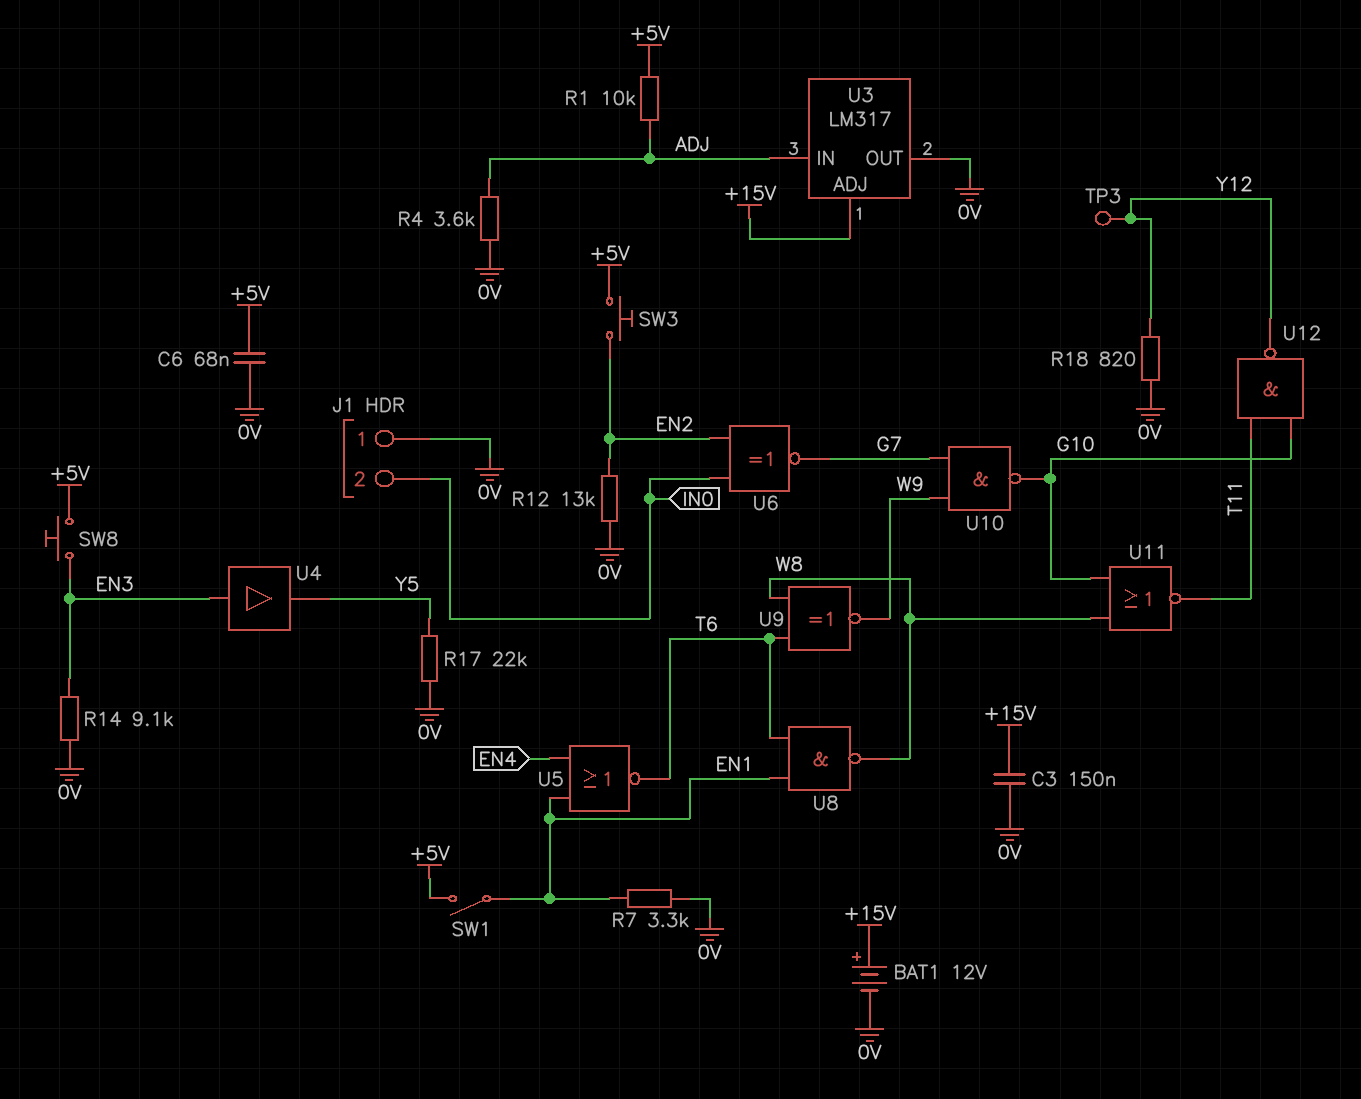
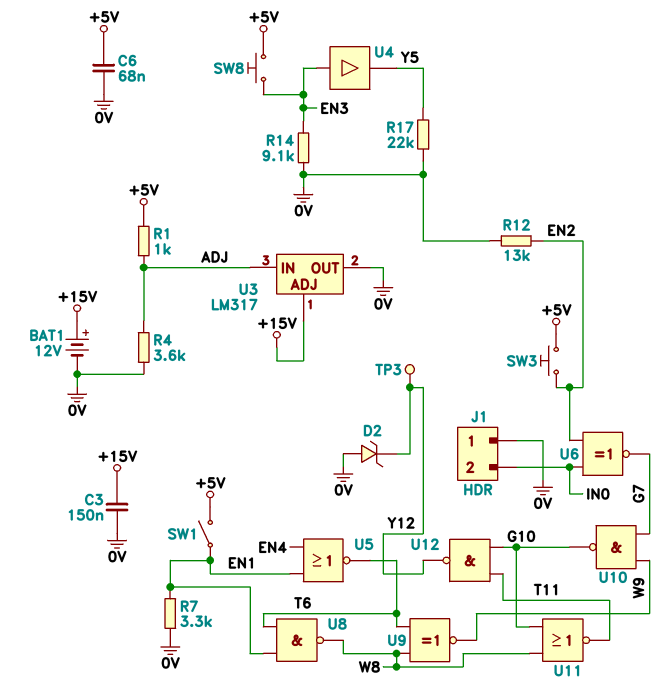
D2: none -> zener (A 0V, K Y12)
R1: 10k (+5V, ADJ) -> 1k (+5V, ADJ)
R18: 820 (0V, Y12) -> none

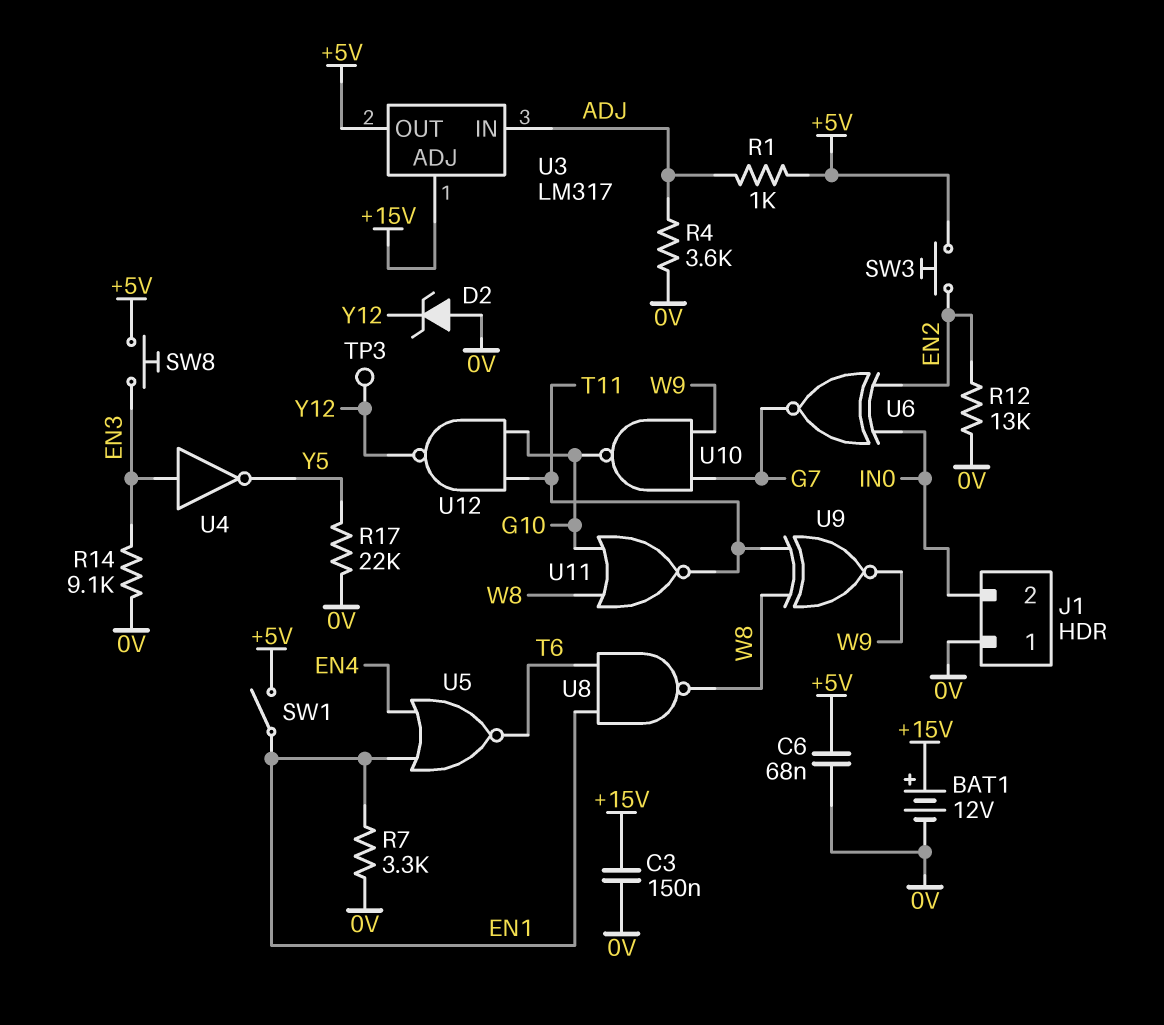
U3 pin OUT: 0V -> +5V
U4: buffer (in EN3, out Y5) -> NOT (in EN3, out Y5)
U9: XNOR (in T6, in W8, out W9) -> XNOR (in T11, in W8, out W9)

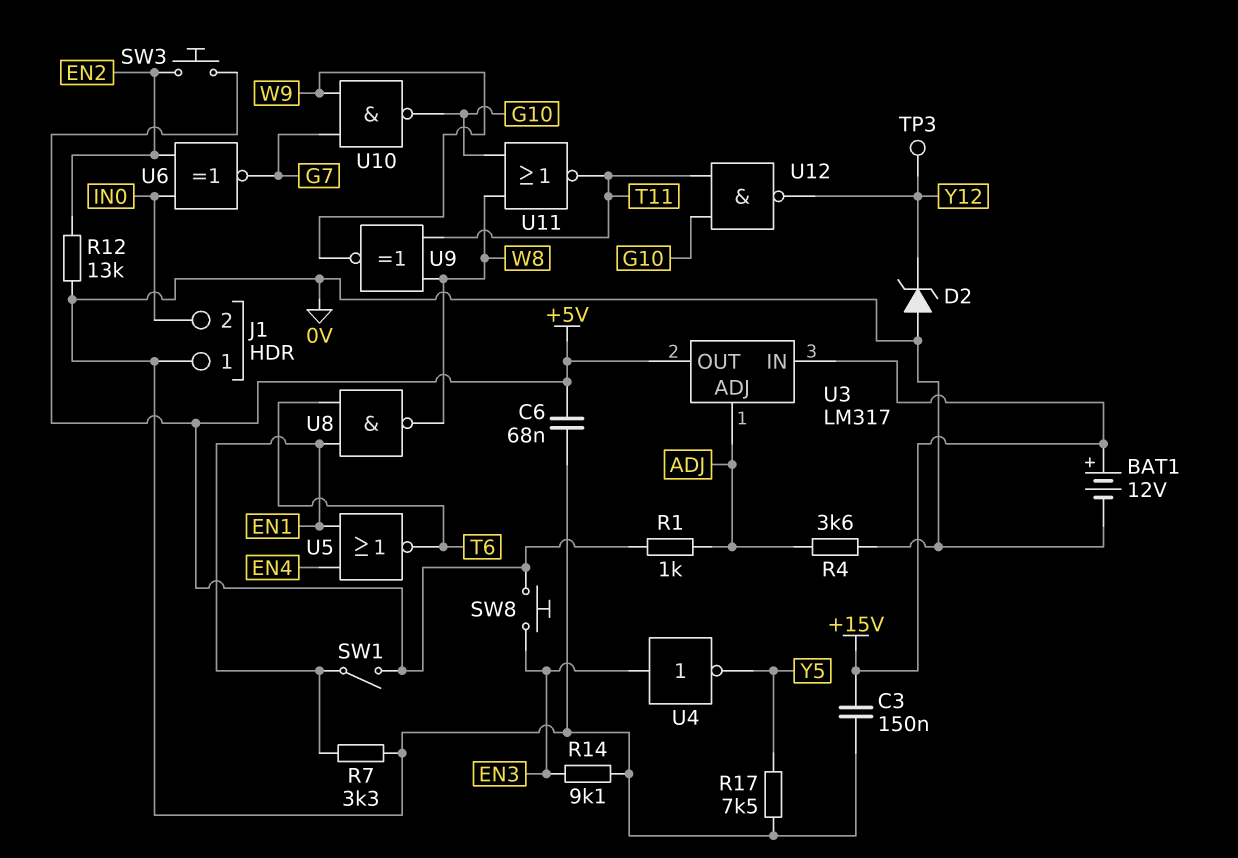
R17: 22k (0V, Y5) -> 7.5k (0V, Y5)
U3 pin ADJ: +15V -> ADJ
U3 pin IN: ADJ -> +15V

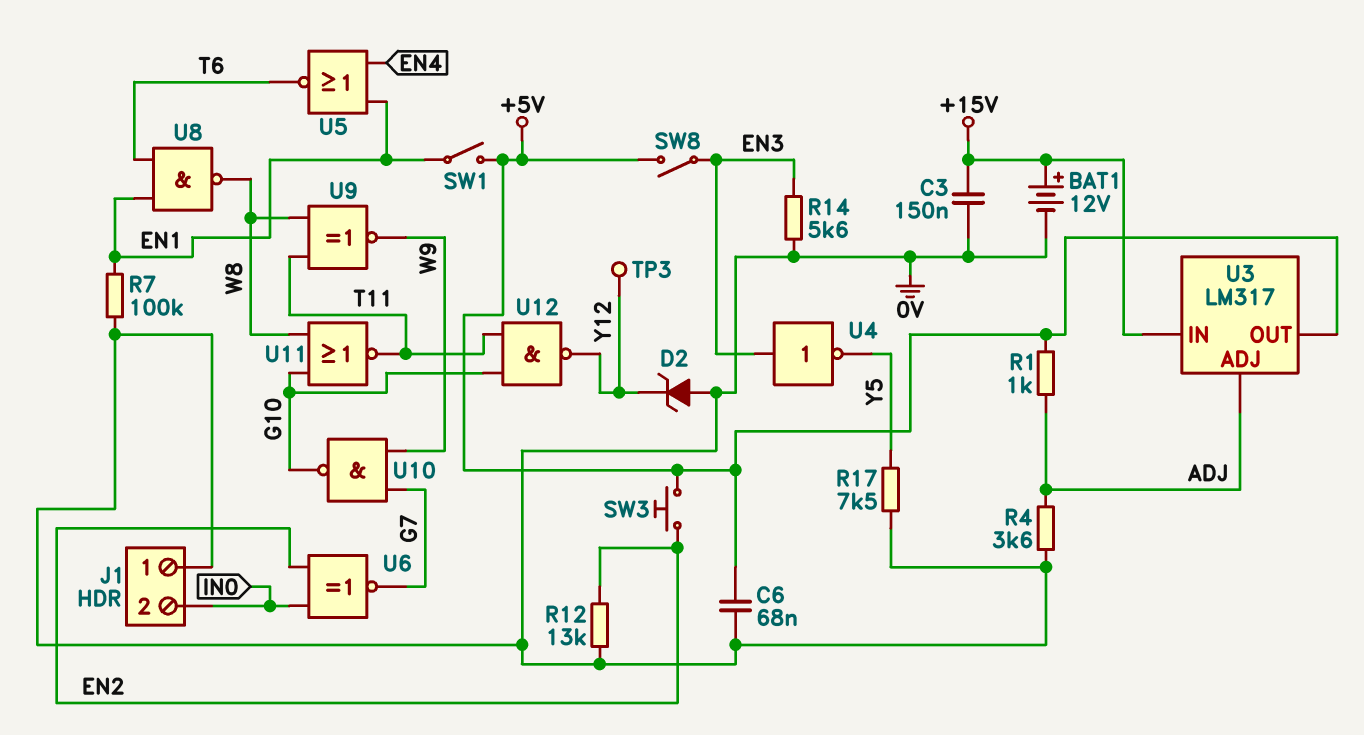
R7: 3.3k (0V, EN1) -> 100k (0V, EN1)
R14: 9.1k (0V, EN3) -> 5.6k (0V, EN3)
SW8: button (+5V, EN3) -> switch (+5V, EN3)

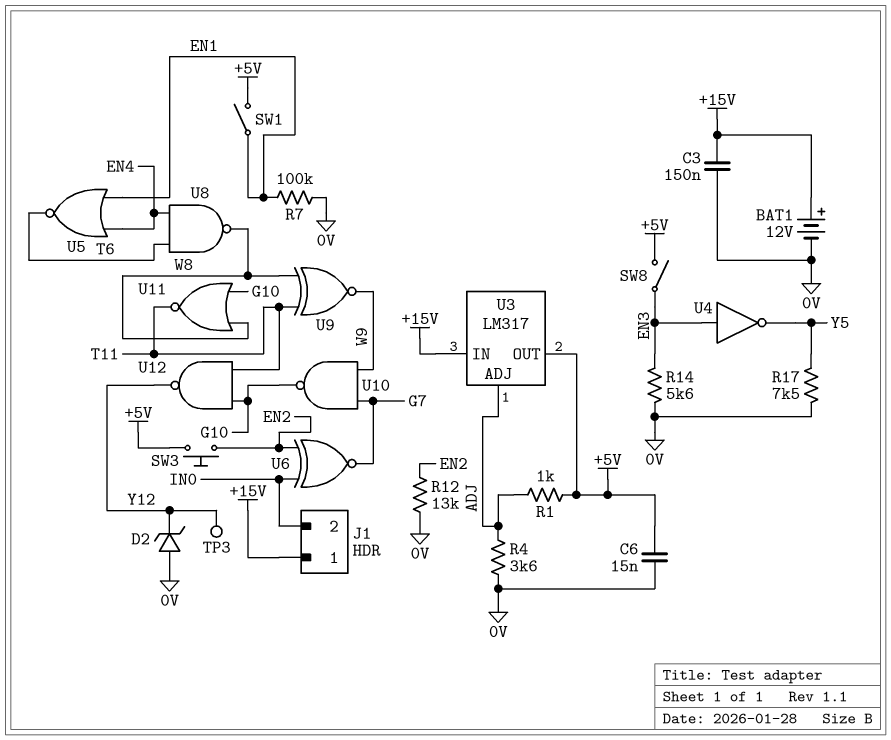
C6: 68nF (+5V, 0V) -> 15nF (+5V, 0V)
J1 pin 1: 0V -> +15V
U8: NAND (in EN1, in T6, out W8) -> NAND (in EN4, in T6, out W8)

